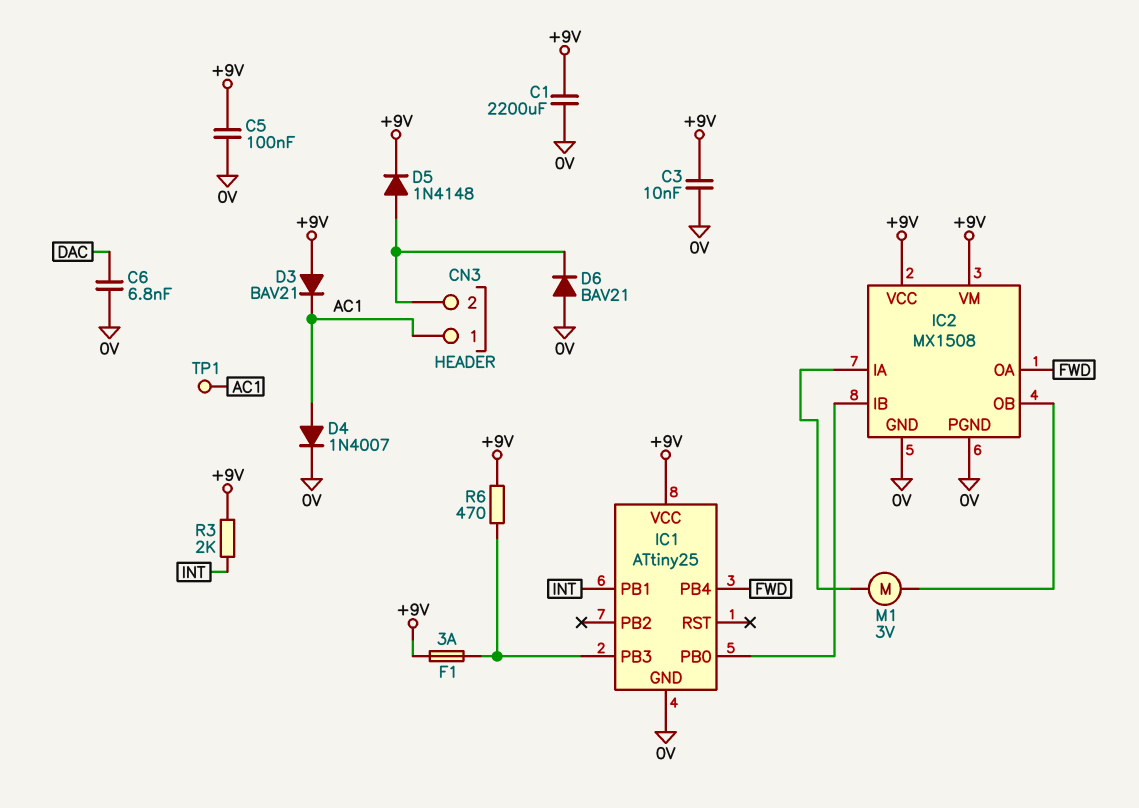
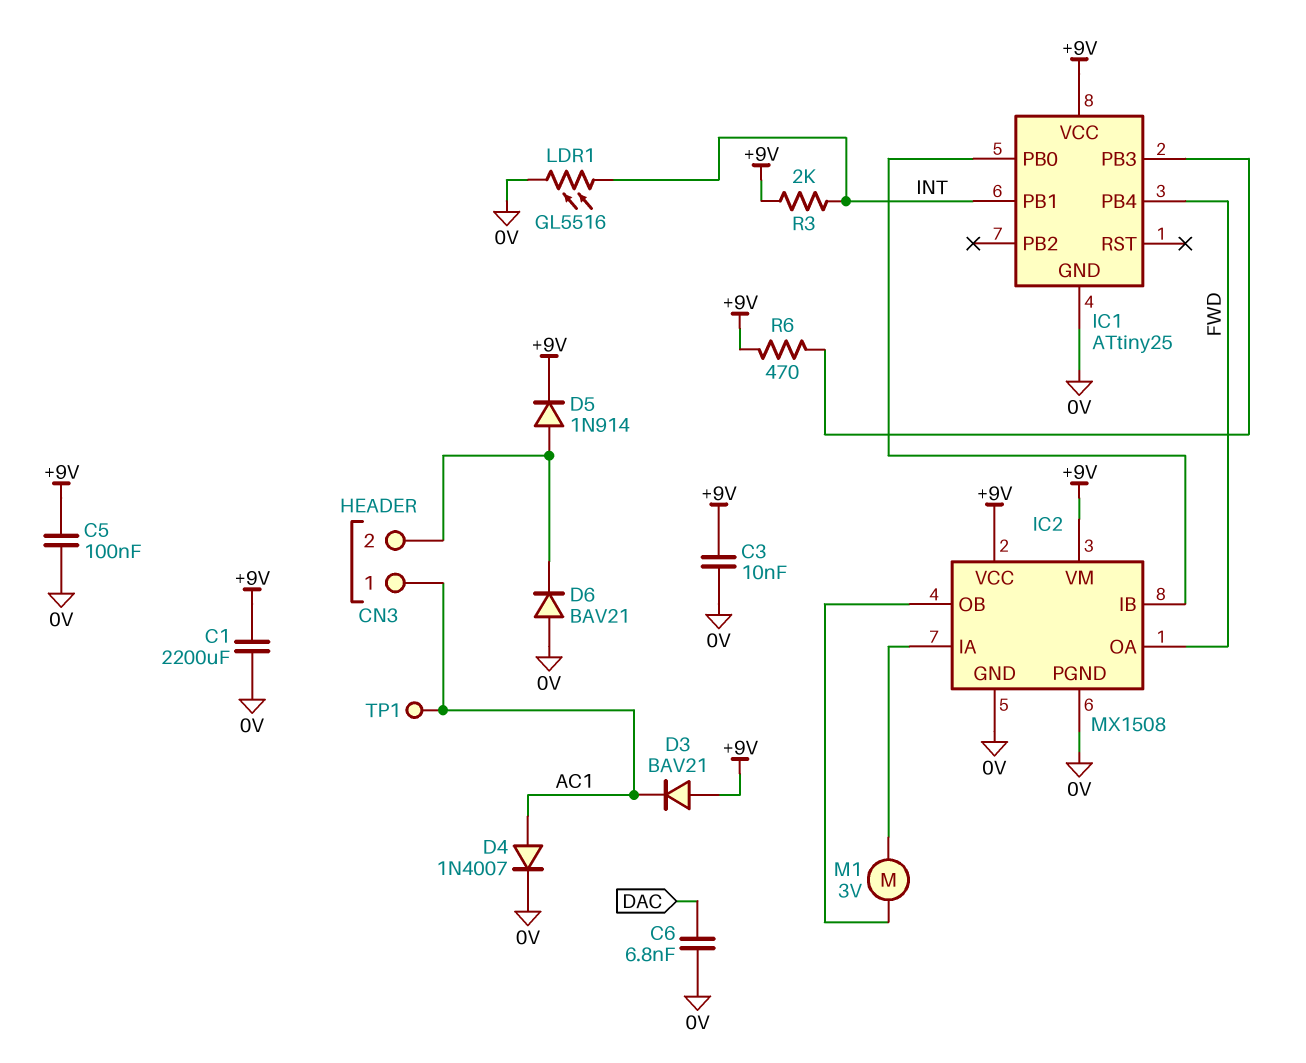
D5: diode 1N4148 (A CN3/2, K +9V) -> diode 1N914 (A CN3/2, K +9V)
F1: 3A (+9V, IC1/PB3) -> none
LDR1: none -> GL5516 (0V, INT)

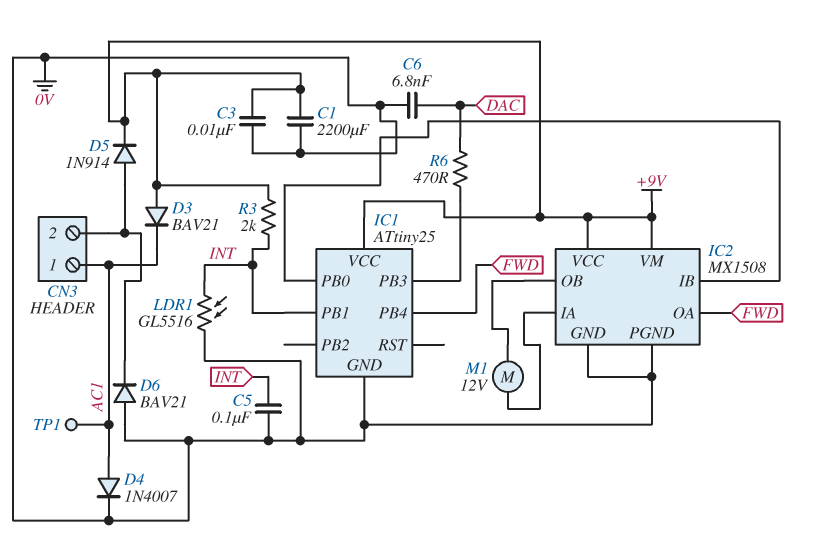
C5: 100nF (+9V, 0V) -> 100nF (0V, INT)
M1: motor 3V (IC2/IA, IC2/OB) -> motor 12V (IC2/IA, IC2/OB)
R6: 470 (+9V, IC1/PB3) -> 470 (DAC, IC1/PB3)

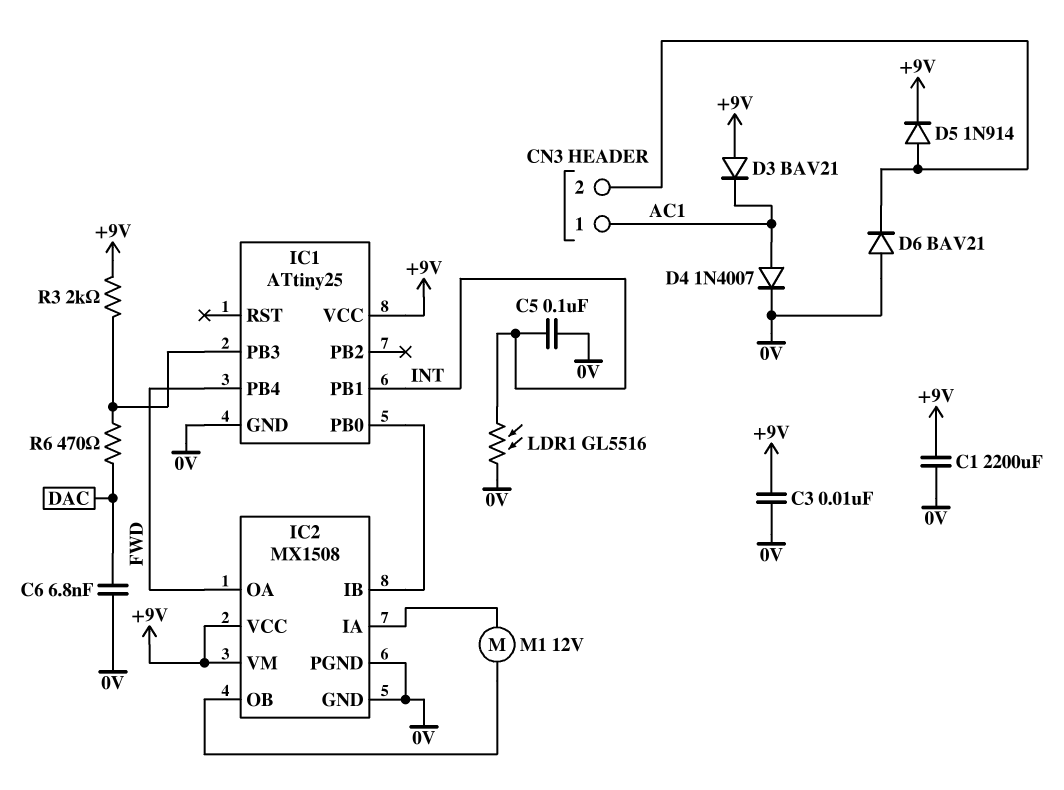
R3: 2k (+9V, INT) -> 2k (+9V, IC1/PB3)
TP1: test point (AC1) -> none

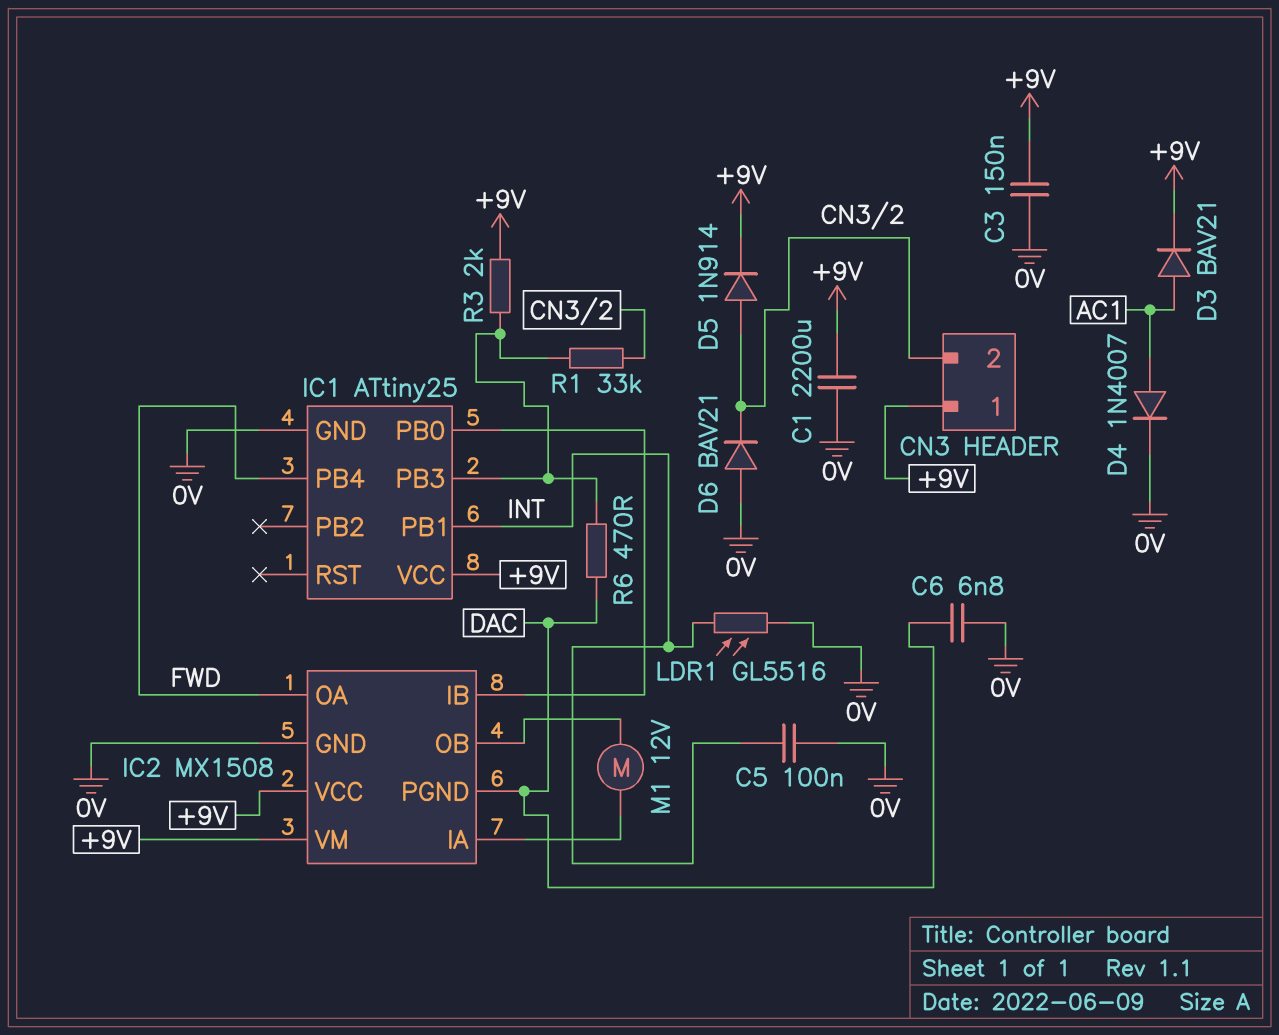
C3: 10nF (+9V, 0V) -> 150nF (+9V, 0V)
CN3 pin 1: AC1 -> +9V
D3: diode BAV21 (A +9V, K AC1) -> diode BAV21 (A AC1, K +9V)
IC2 pin PGND: 0V -> DAC
R1: none -> 33k (CN3/2, IC1/PB3)

